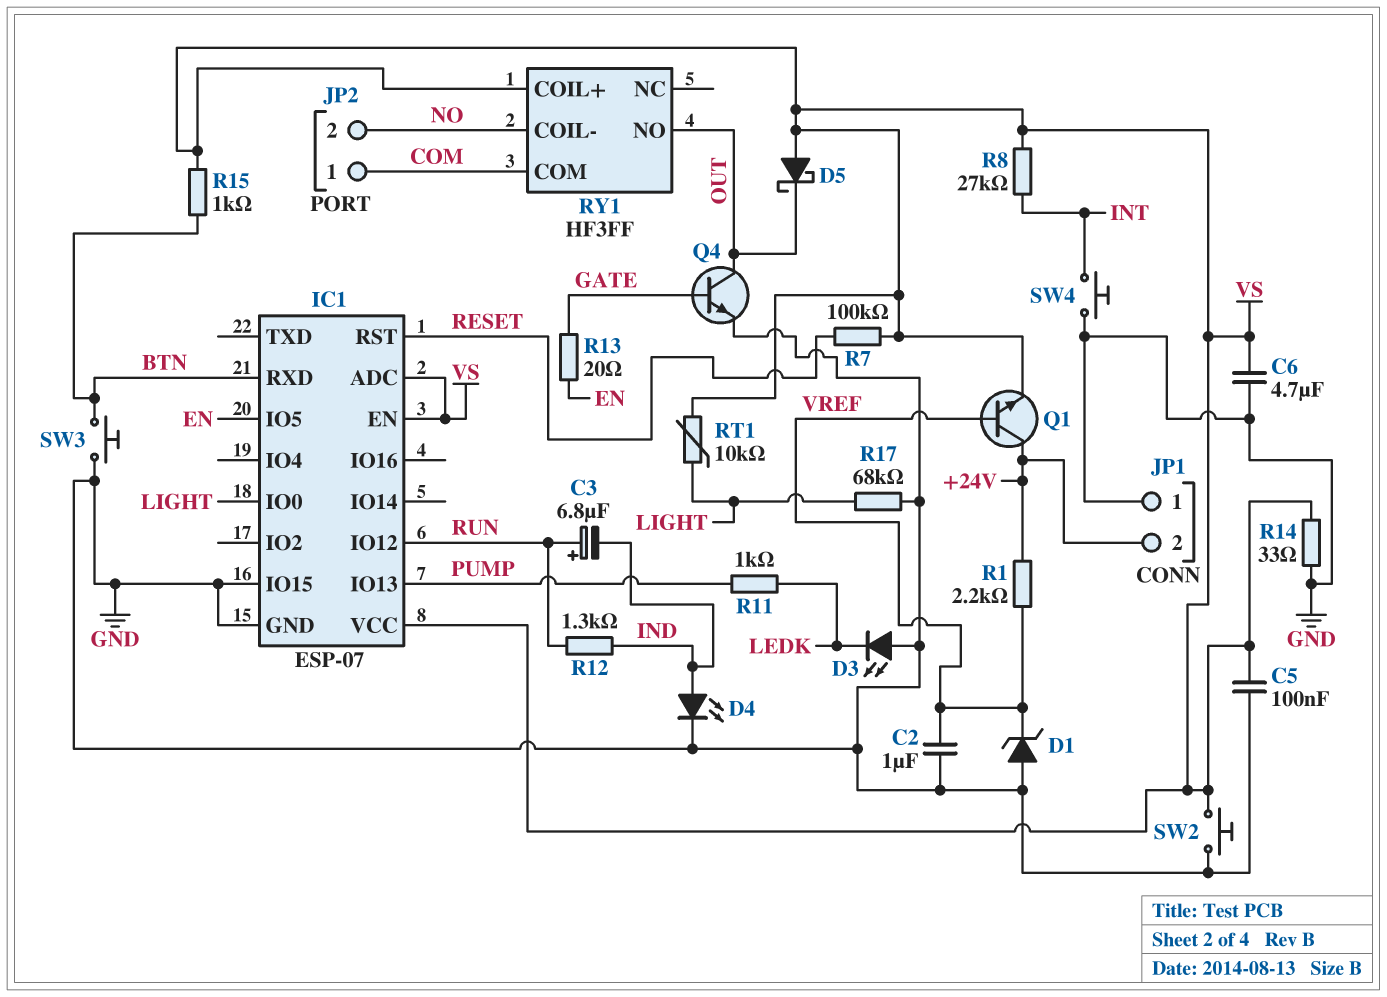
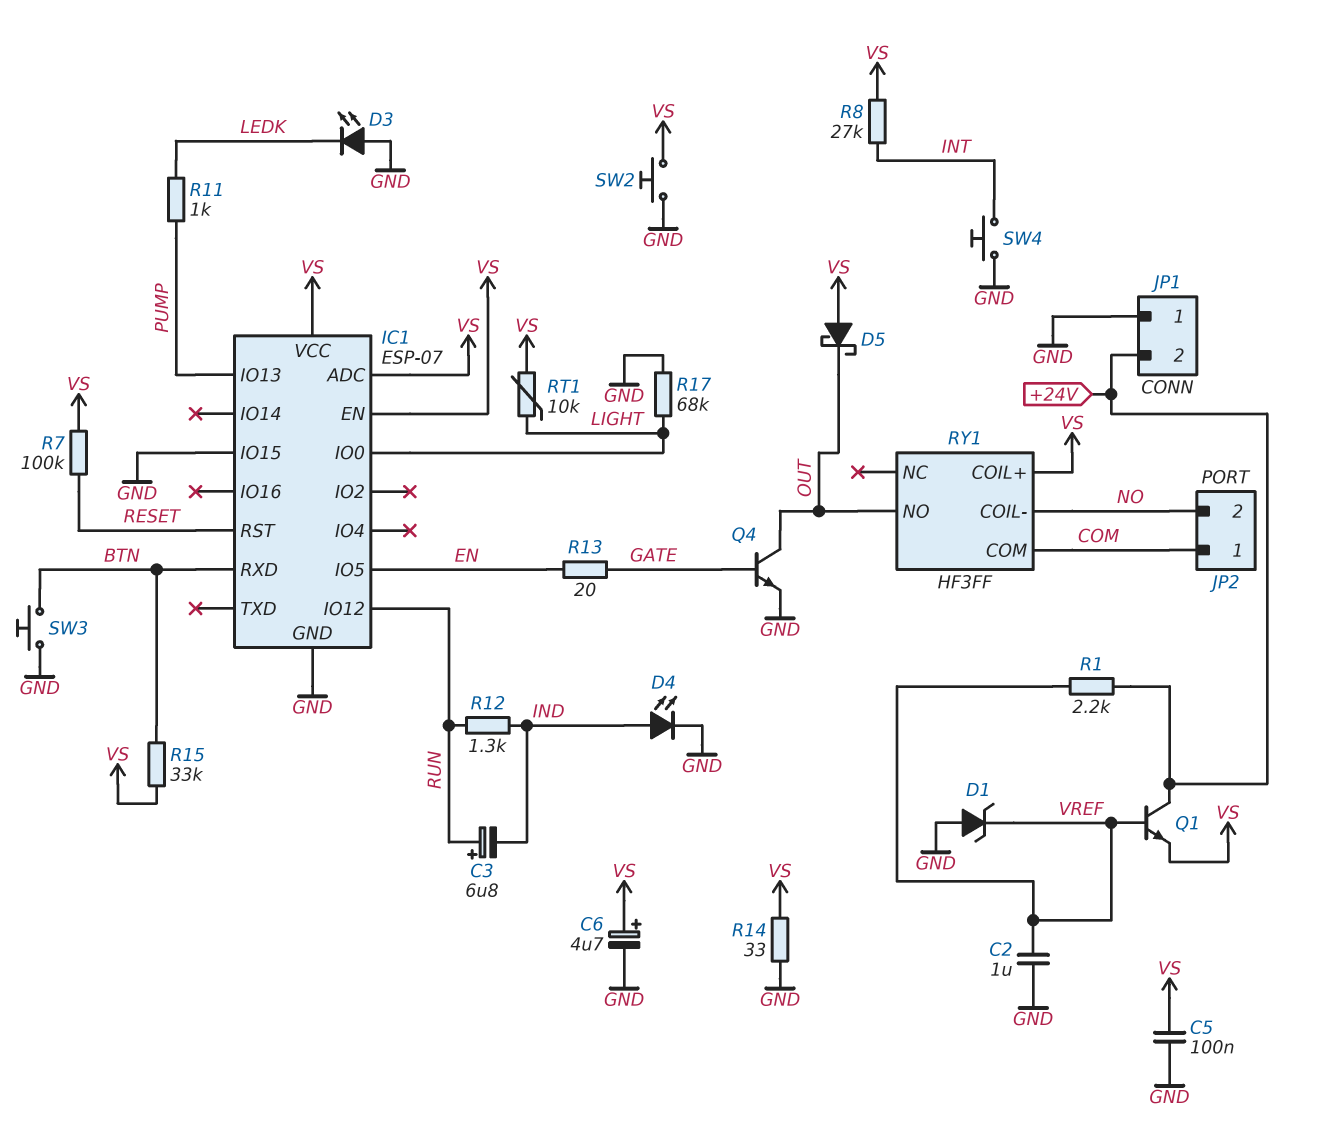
C6: 4.7uF (GND, VS) -> 4.7uF (plus VS, minus GND)
R15: 1k (BTN, VS) -> 33k (BTN, VS)

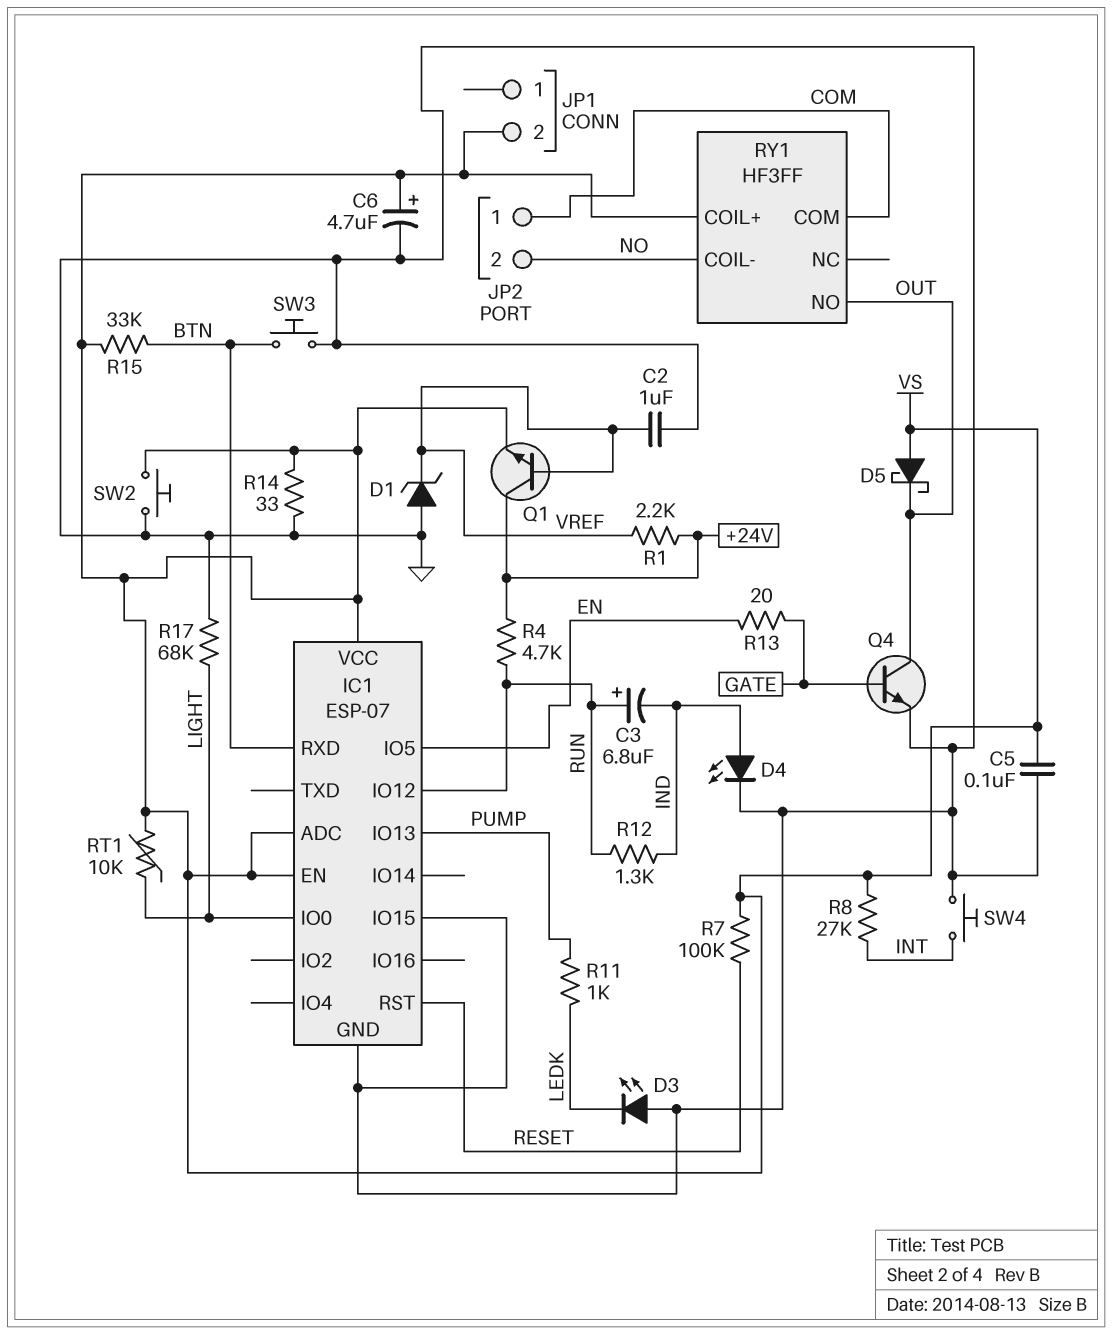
JP1 pin 1: GND -> none
JP1 pin 2: +24V -> VS
R4: none -> 4.7k (+24V, RUN)

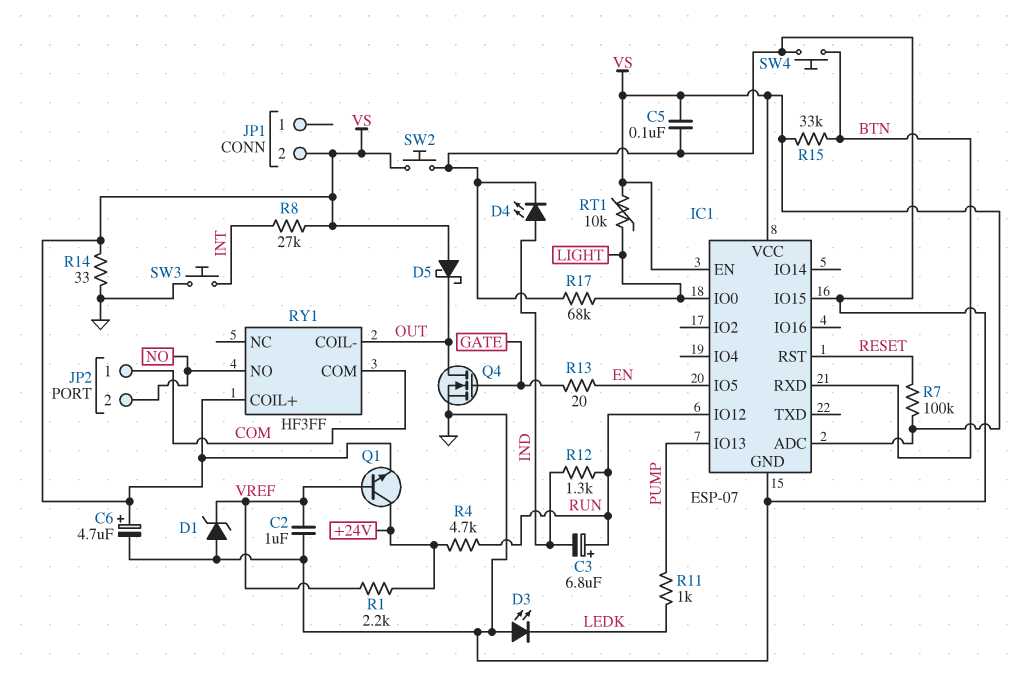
Q4: NPN (B GATE, C OUT, E GND) -> NMOS (G GATE, D OUT, S GND)
RY1 pin COIL-: NO -> OUT
RY1 pin NO: OUT -> NO
SW3: button (BTN, GND) -> button (GND, INT)
SW4: button (GND, INT) -> button (BTN, GND)

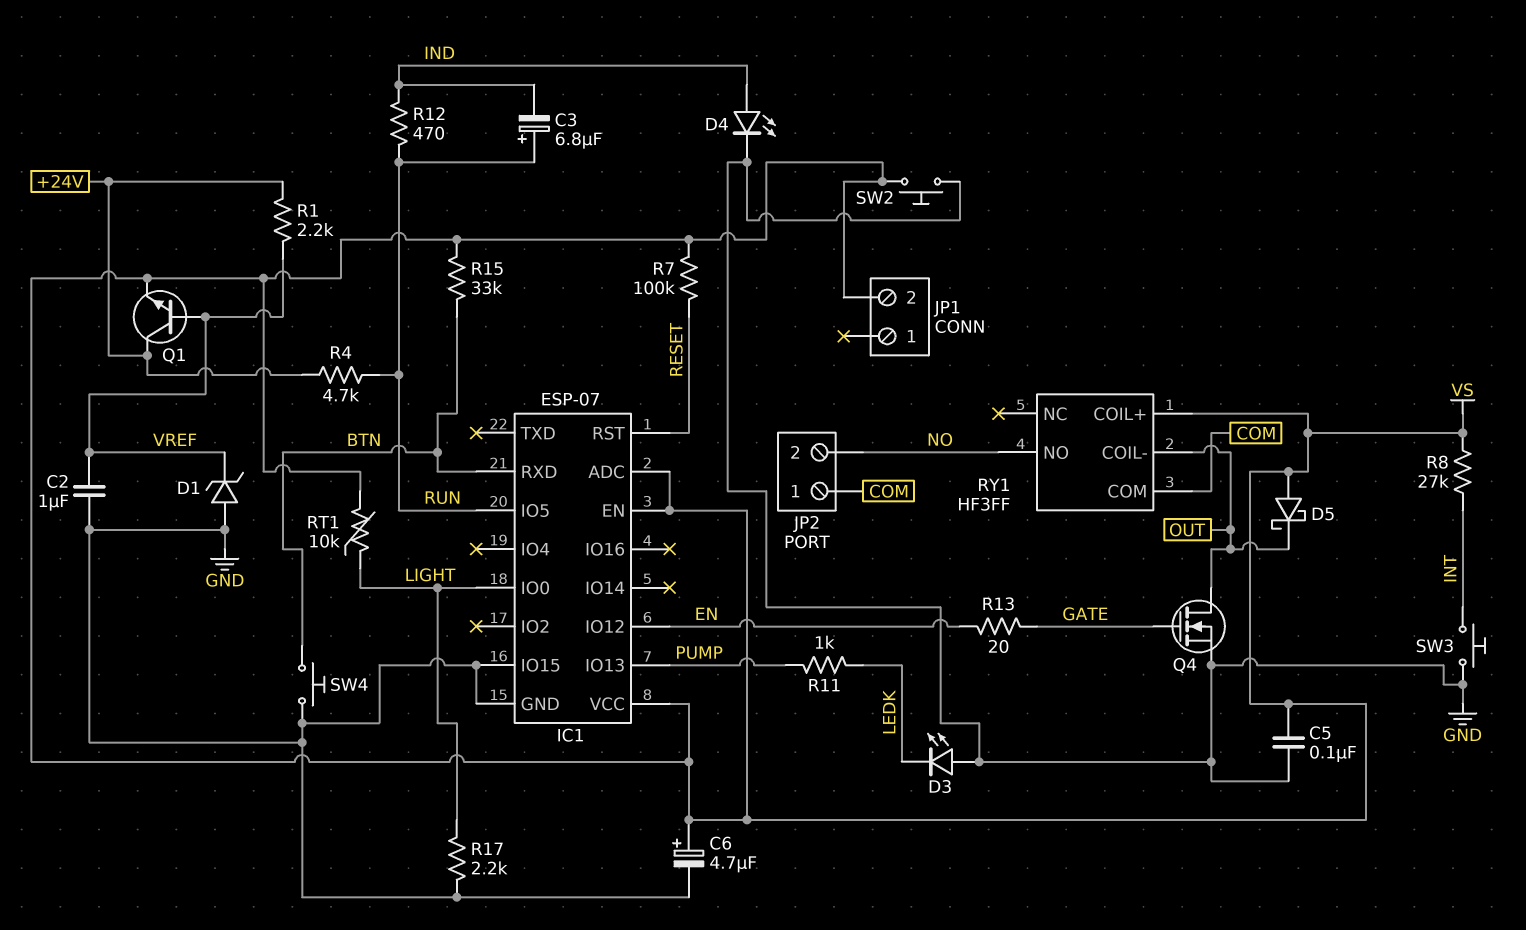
IC1 pin IO5: EN -> RUN
IC1 pin IO12: RUN -> EN
R12: 1.3k (IND, RUN) -> 470 (IND, RUN)
R14: 33 (GND, VS) -> none
R17: 68k (GND, LIGHT) -> 2.2k (GND, LIGHT)

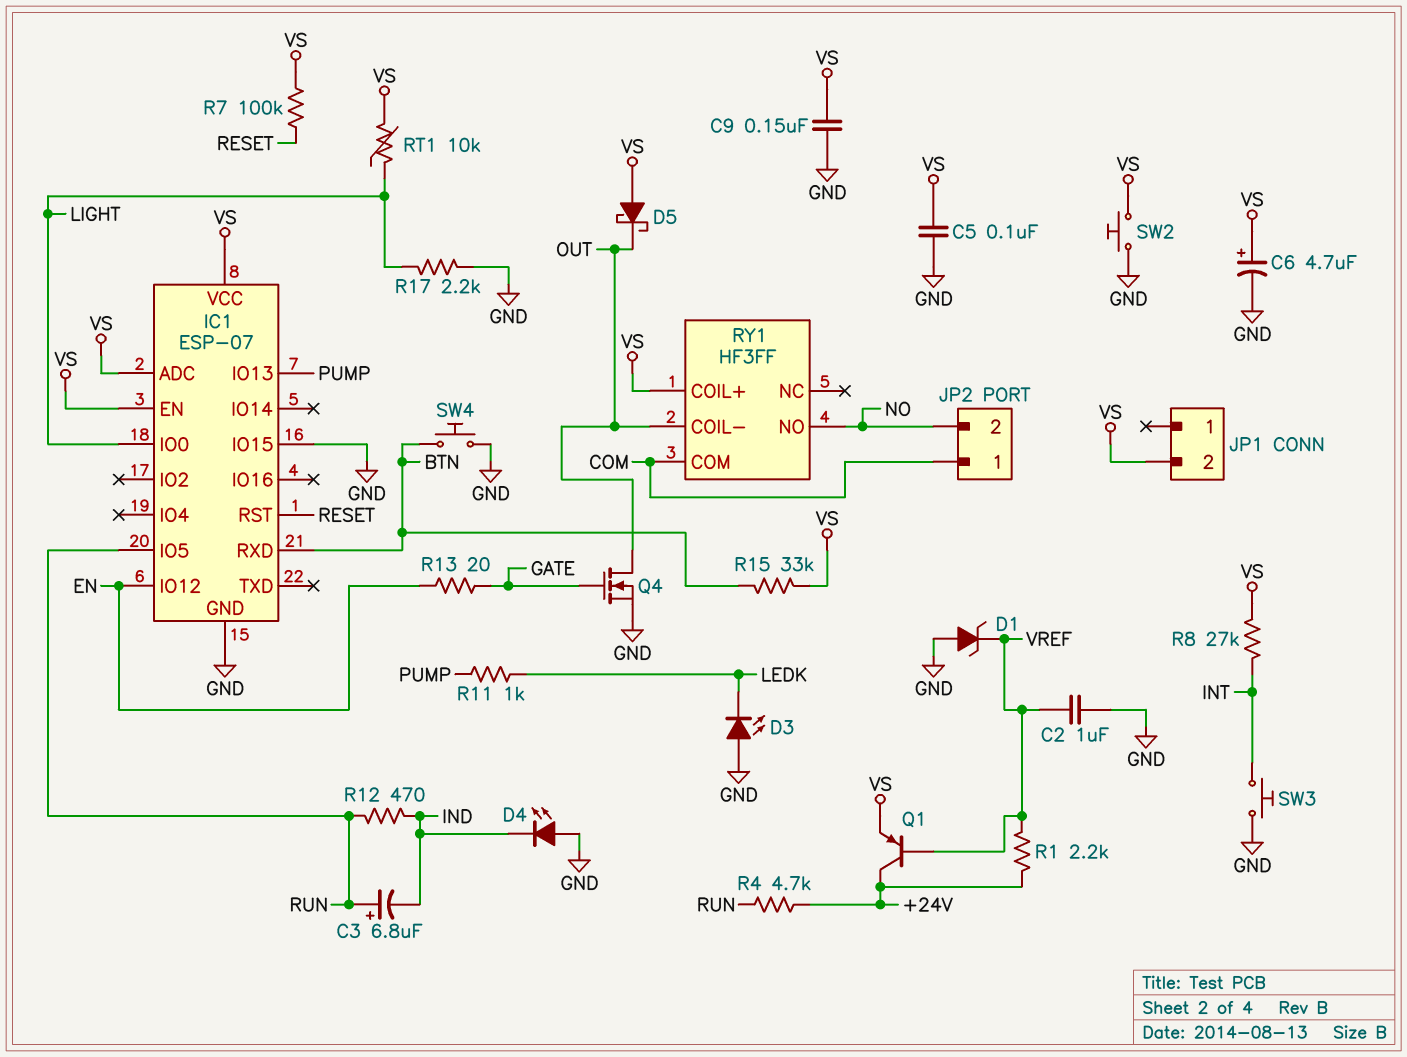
C9: none -> 150nF (GND, VS)
D4: LED (A IND, K GND) -> LED (A GND, K IND)
Q1: NPN (B VREF, C +24V, E VS) -> PNP (B VREF, C +24V, E VS)

